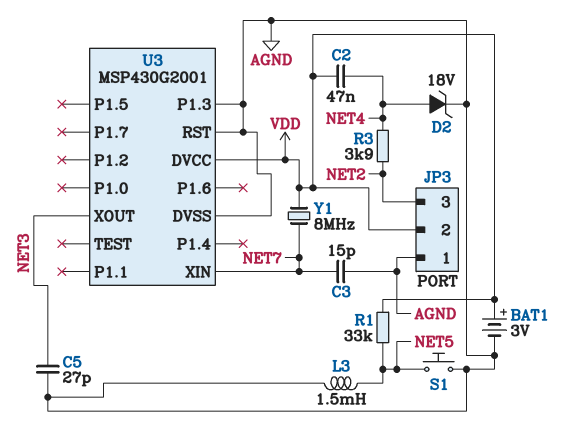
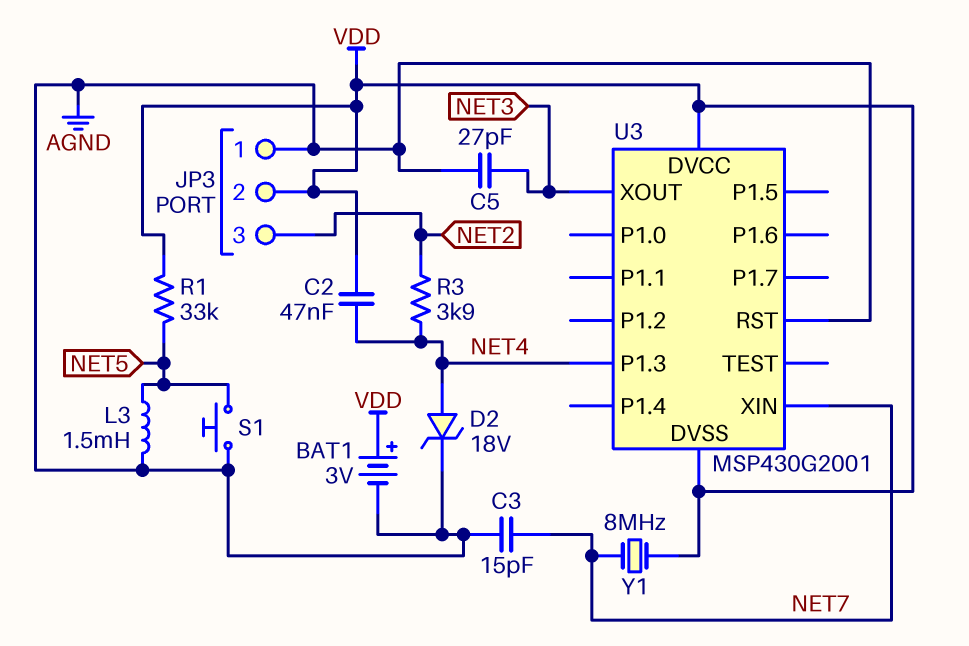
U3 pin DVSS: AGND -> VDD
U3 pin P1.3: AGND -> NET4

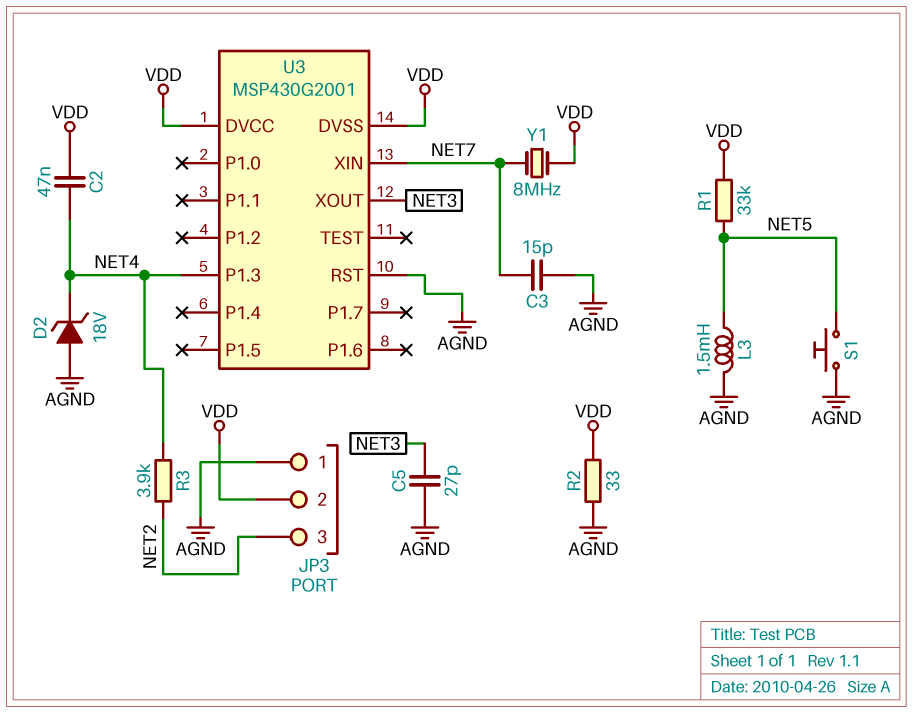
BAT1: 3V (plus VDD, minus AGND) -> none
D2: zener 18V (A NET4, K AGND) -> zener 18V (A AGND, K NET4)
R2: none -> 33 (AGND, VDD)

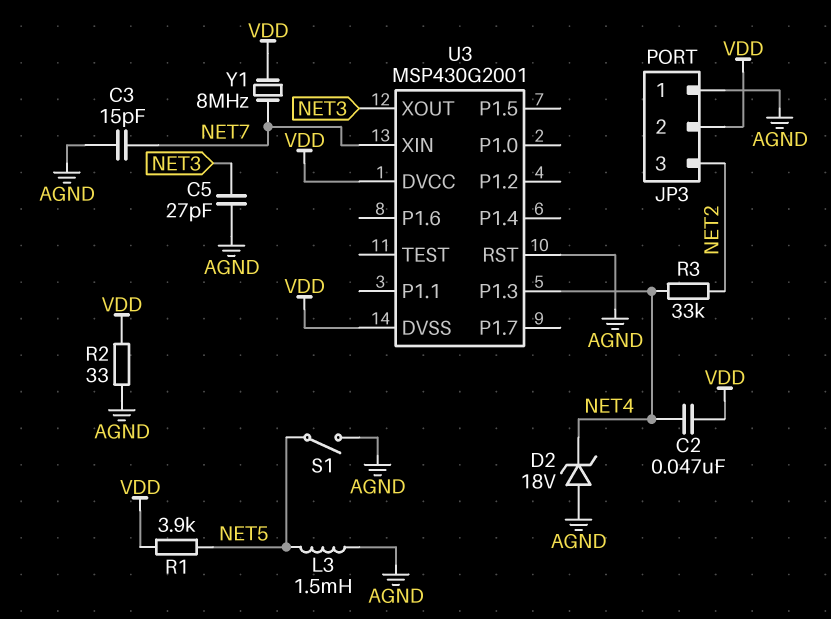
R1: 33k (NET5, VDD) -> 3.9k (NET5, VDD)
R3: 3.9k (NET2, NET4) -> 33k (NET2, NET4)
S1: button (AGND, NET5) -> switch (AGND, NET5)

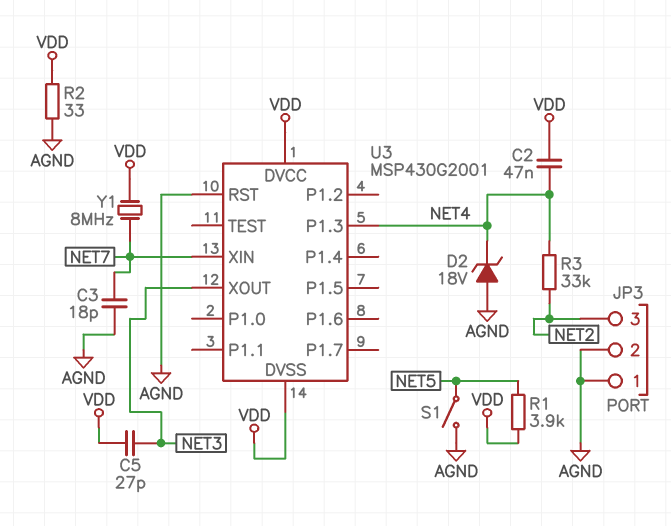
C3: 15pF (AGND, NET7) -> 18pF (AGND, NET7)
C5: 27pF (AGND, NET3) -> 27pF (NET3, VDD)
JP3 pin 2: VDD -> AGND
L3: 1.5mH (AGND, NET5) -> none

